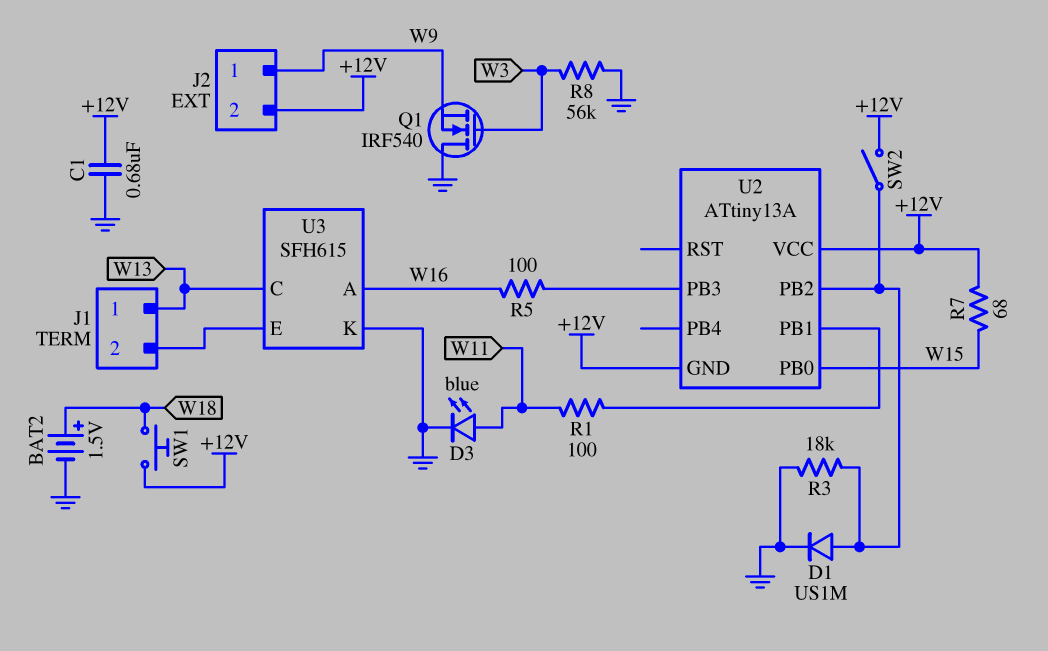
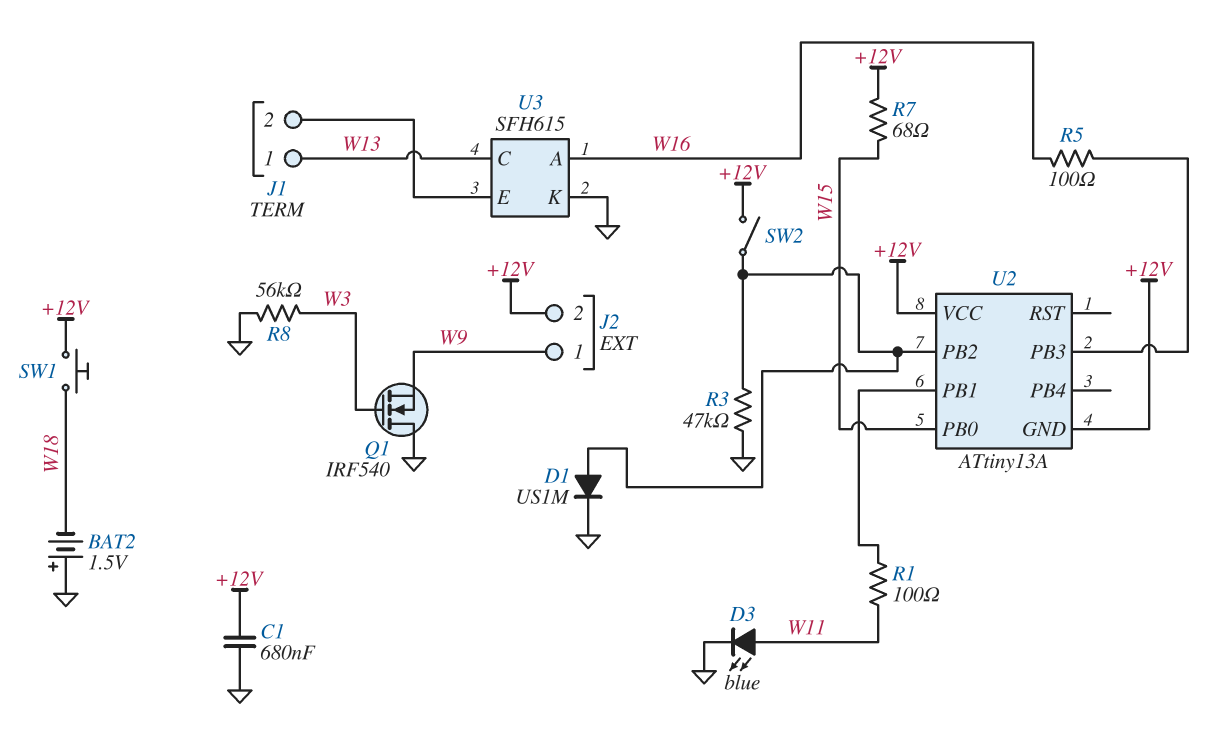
BAT2: 1.5V (plus W18, minus GND) -> 1.5V (plus GND, minus W18)
R3: 18k (GND, U2/PB2) -> 47k (GND, U2/PB2)

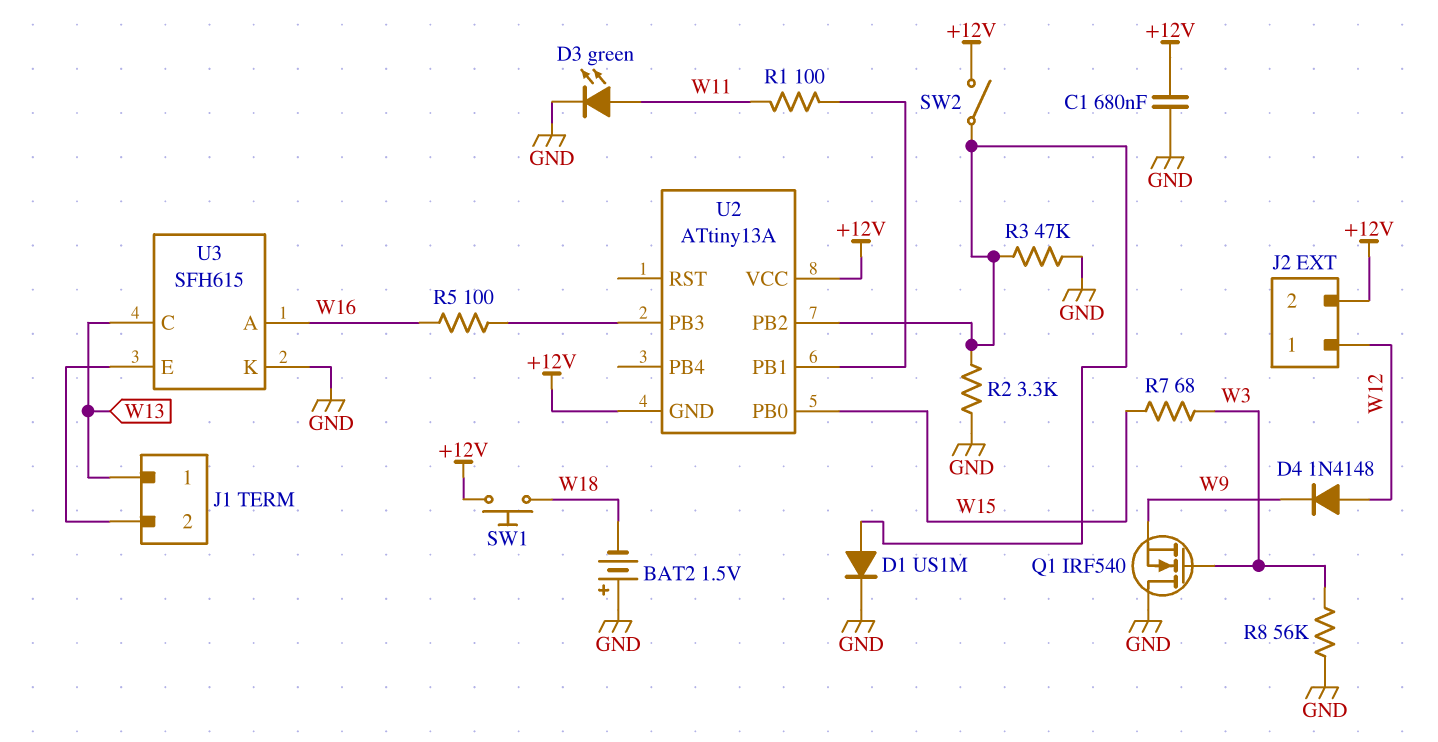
D3: LED blue (A W11, K GND) -> LED green (A W11, K GND)
D4: none -> diode 1N4148 (A W12, K W9)
J2 pin 1: W9 -> W12
R2: none -> 3.3k (GND, U2/PB2)
R7: 68 (+12V, W15) -> 68 (W3, W15)

